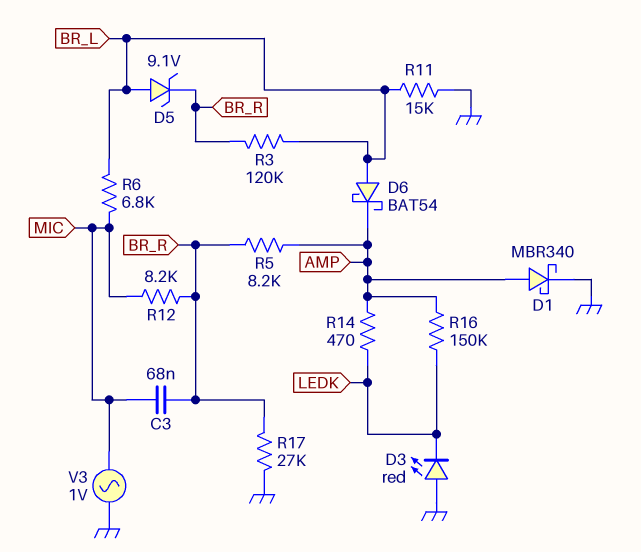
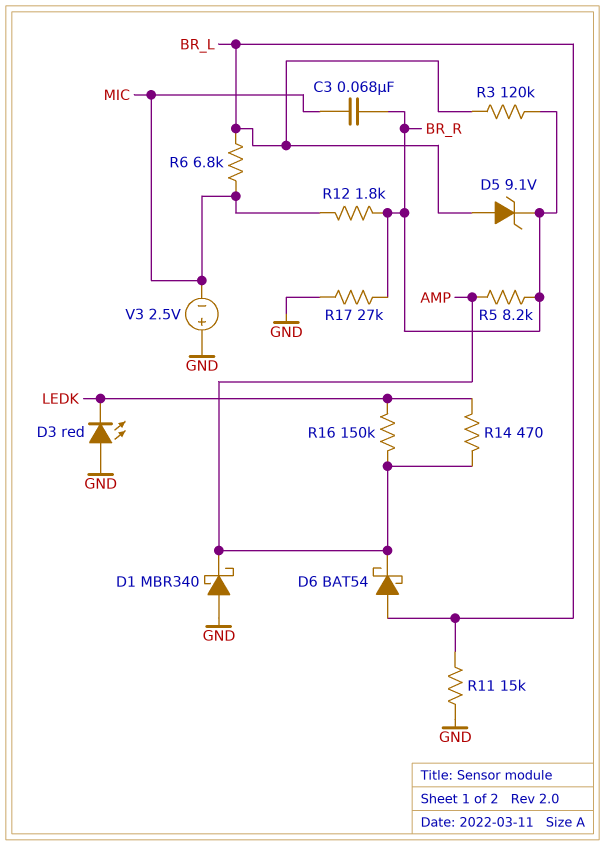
D1: schottky MBR340 (A AMP, K GND) -> schottky MBR340 (A GND, K AMP)
R12: 8.2k (BR_R, MIC) -> 1.8k (BR_R, MIC)
V3: AC 1V (GND, MIC) -> 2.5V (plus GND, minus MIC)

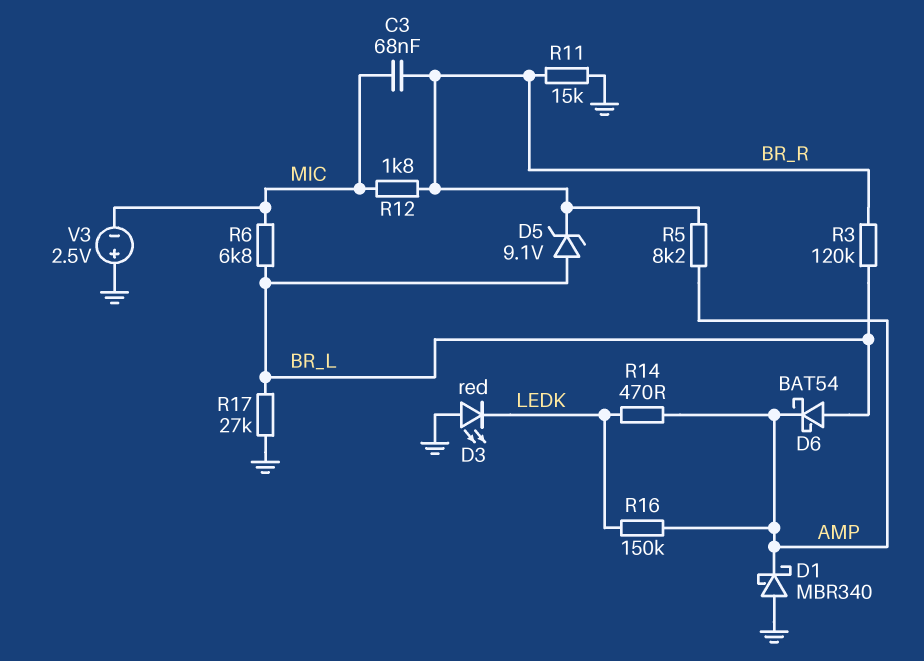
R11: 15k (BR_L, GND) -> 15k (BR_R, GND)
R17: 27k (BR_R, GND) -> 27k (BR_L, GND)

